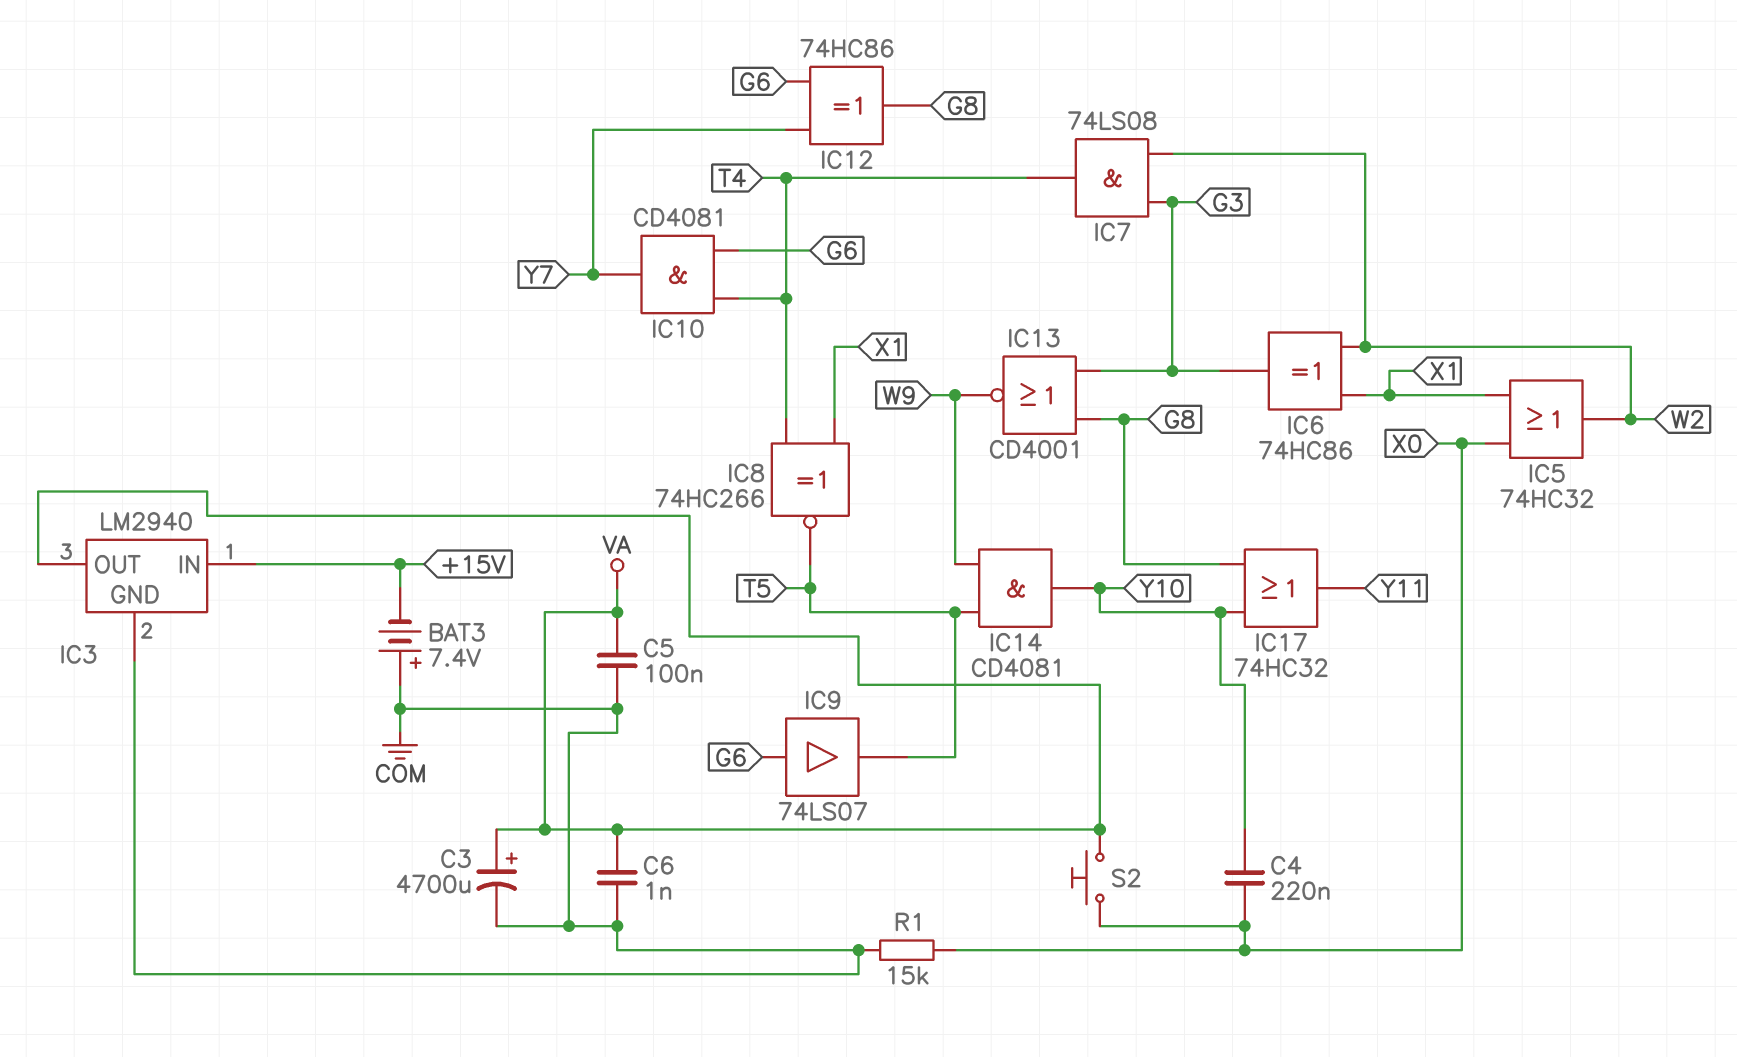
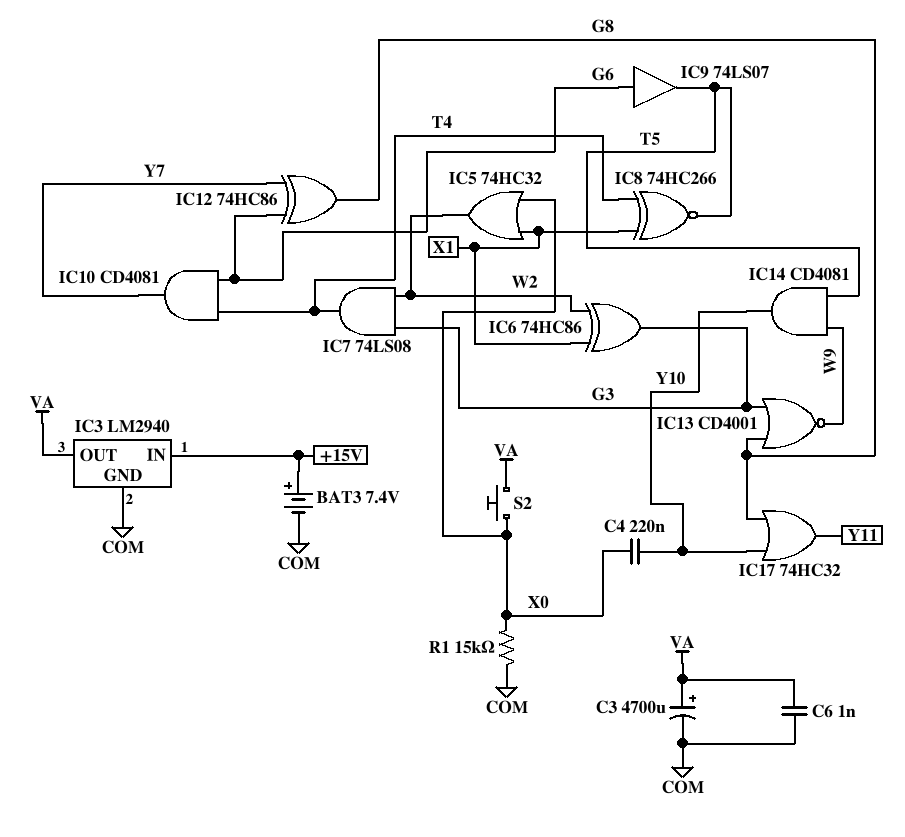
BAT3: 7.4V (plus COM, minus +15V) -> 7.4V (plus +15V, minus COM)
C5: 100nF (COM, VA) -> none

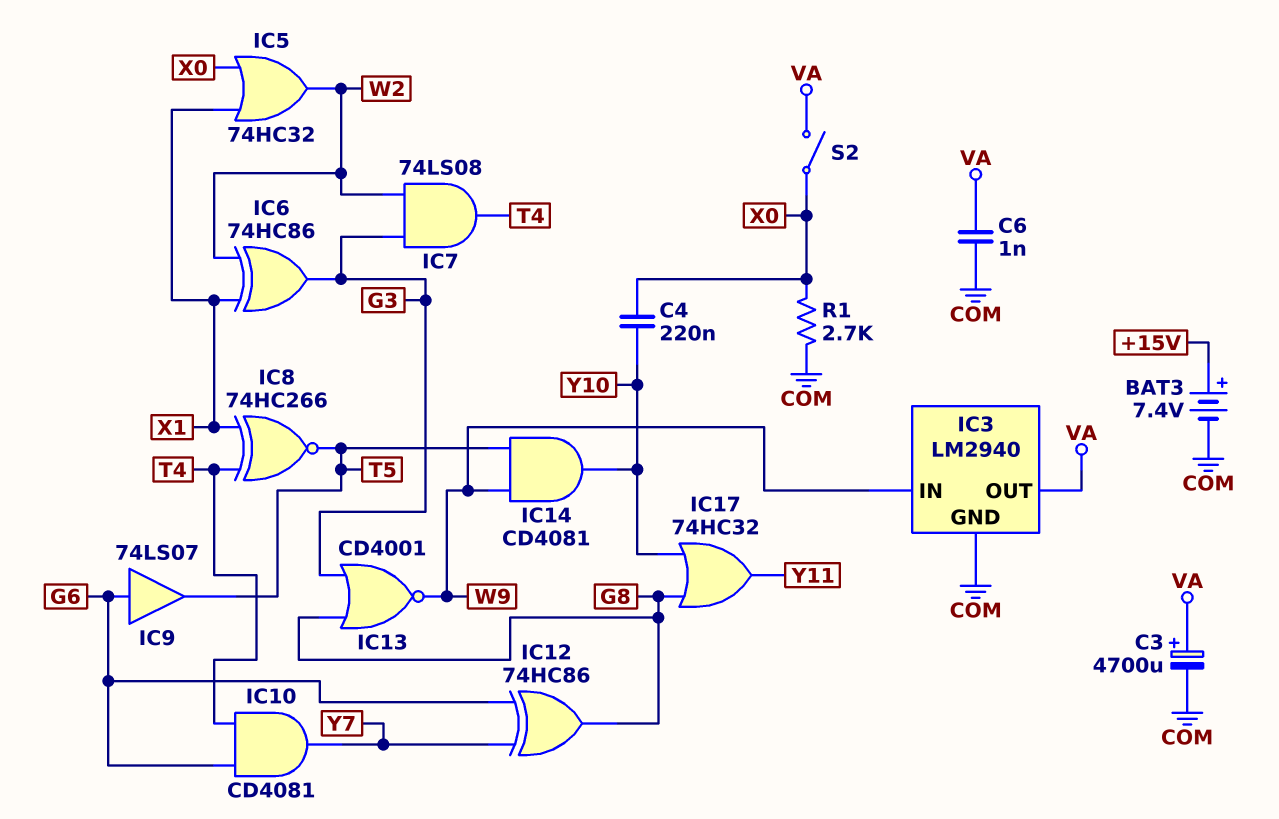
IC3 pin IN: +15V -> W9
R1: 15k (COM, X0) -> 2.7k (COM, X0)
S2: button (VA, X0) -> switch (VA, X0)

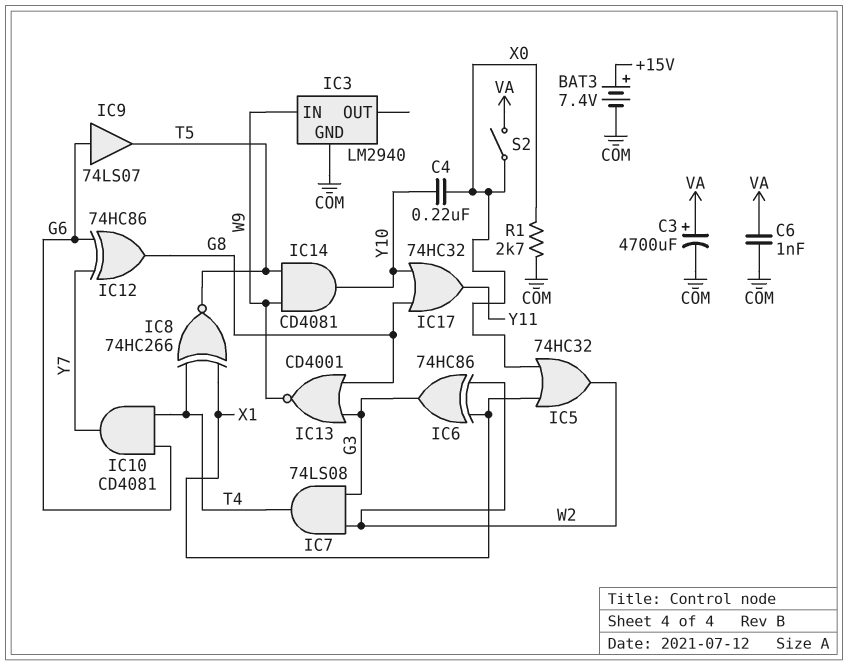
IC3 pin OUT: VA -> none

